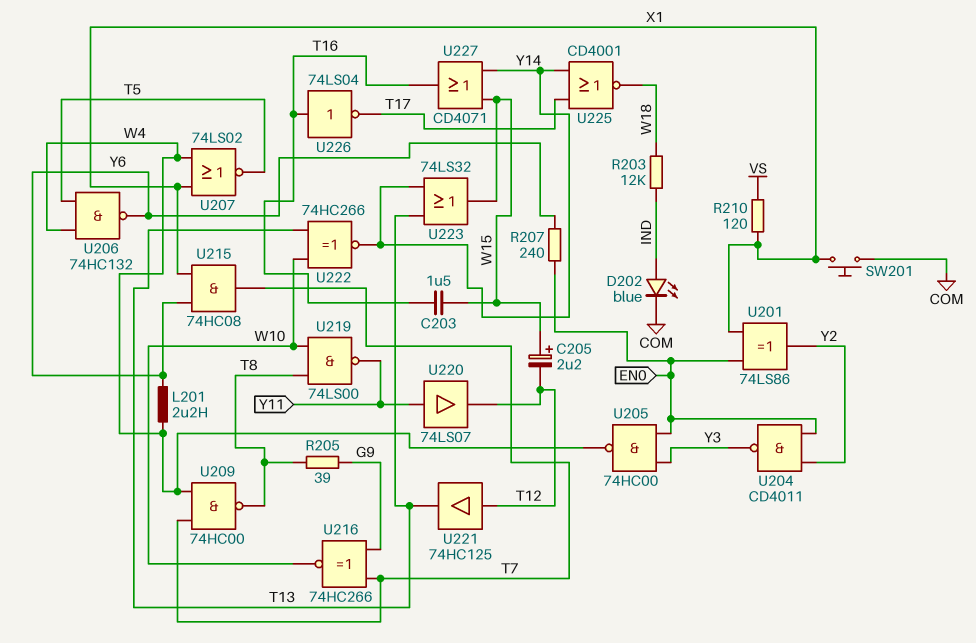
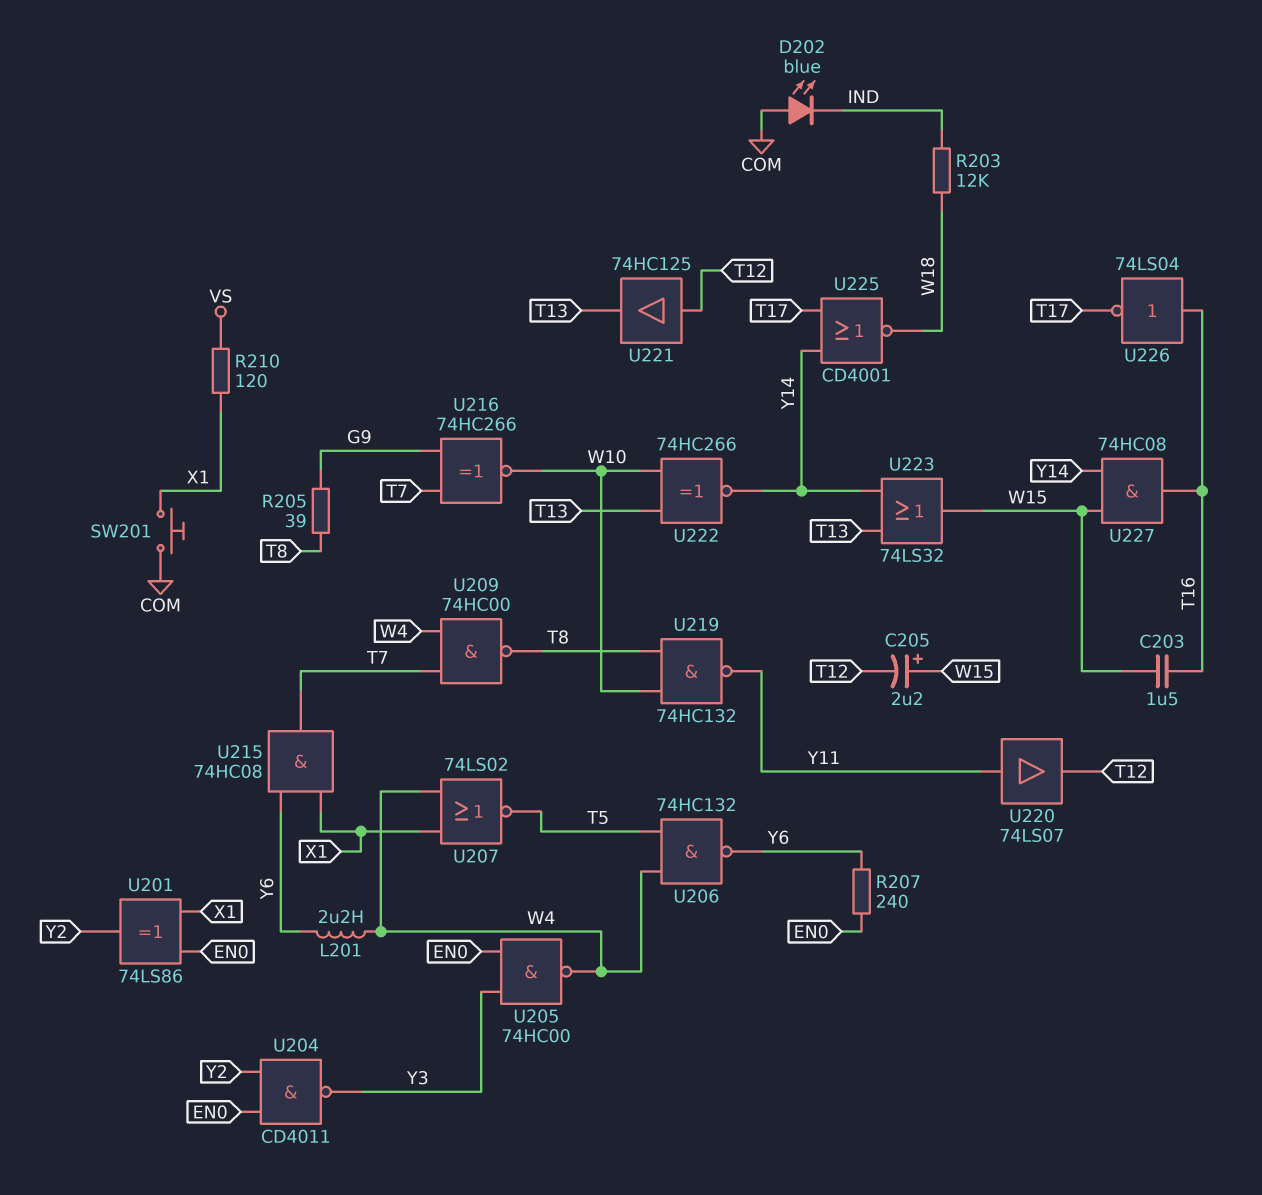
D202: LED blue (A IND, K COM) -> LED blue (A COM, K IND)
U219: NAND 74LS00 (in T8, in W10, out Y11) -> NAND 74HC132 (in T8, in W10, out Y11)
U227: OR CD4071 (in W15, in Y14, out T16) -> AND 74HC08 (in W15, in Y14, out T16)

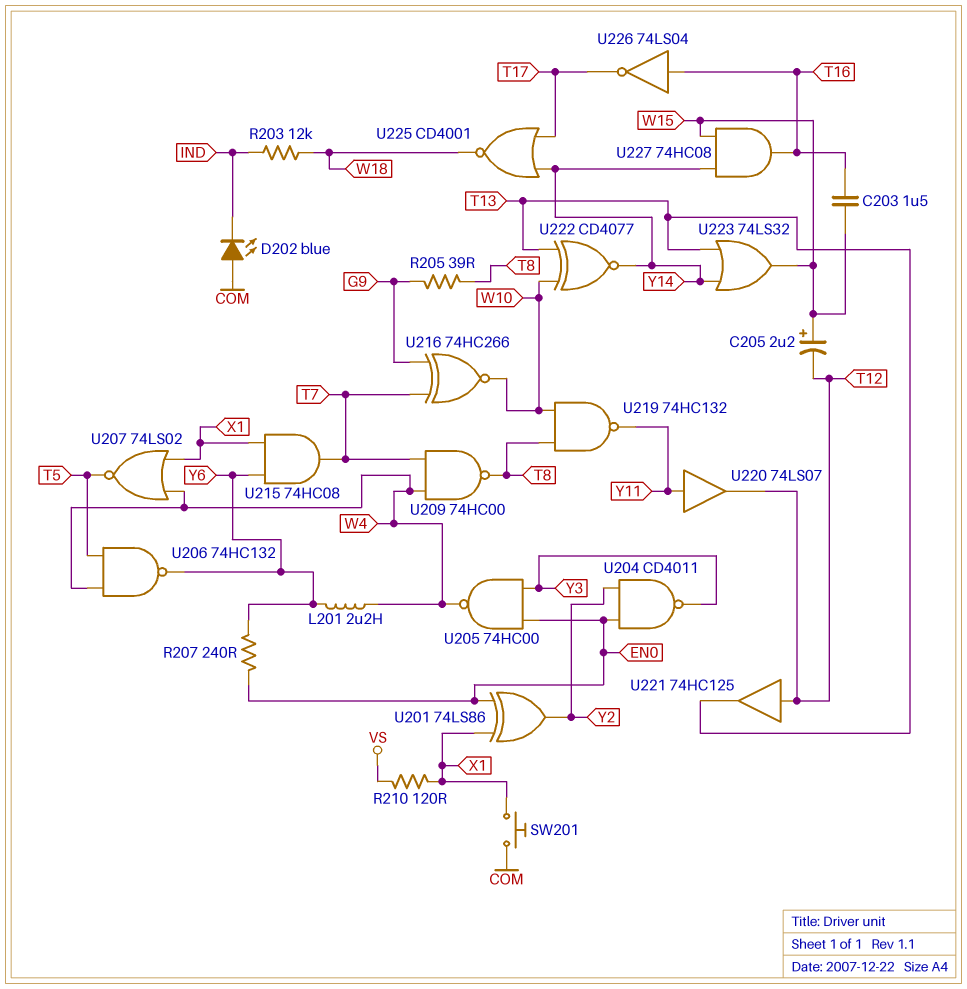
U222: XNOR 74HC266 (in T13, in W10, out Y14) -> XNOR CD4077 (in T13, in W10, out Y14)

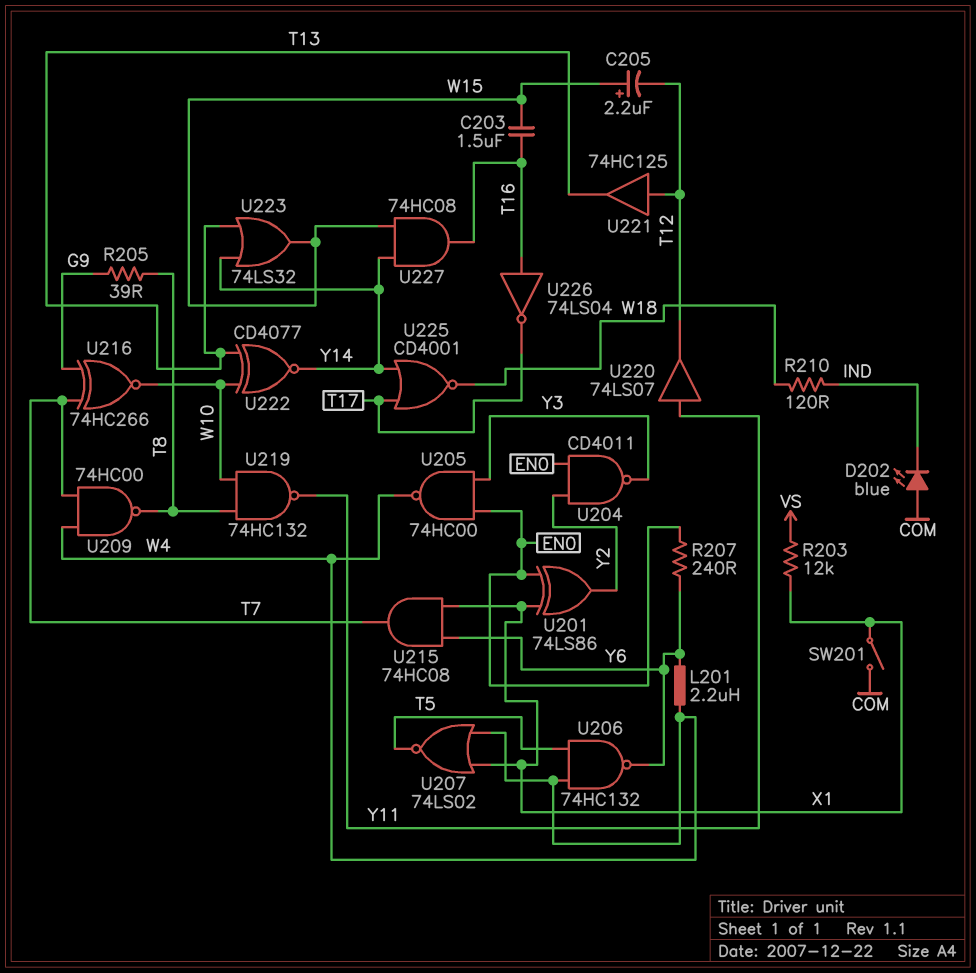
R203: 12k (IND, W18) -> 12k (VS, X1)
R210: 120 (VS, X1) -> 120 (IND, W18)
SW201: button (COM, X1) -> switch (COM, X1)

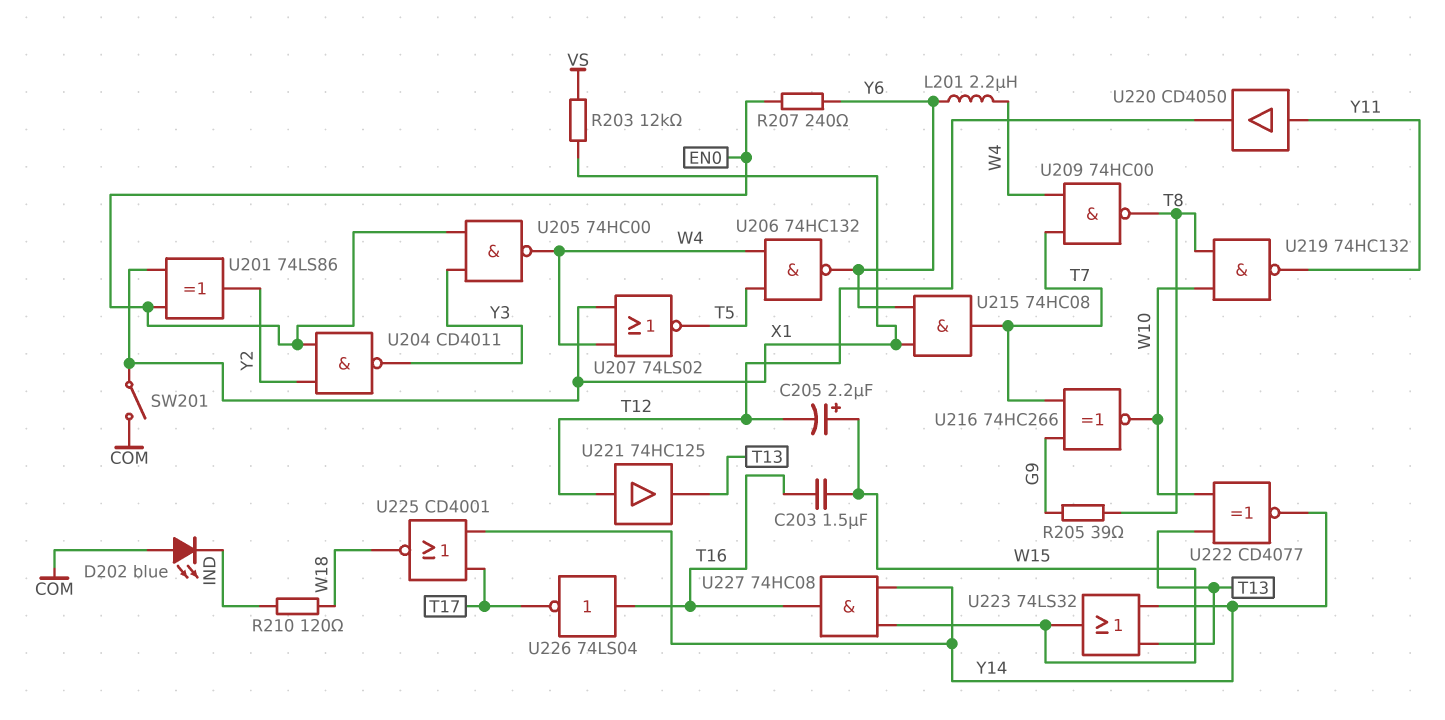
U220: buffer 74LS07 (in Y11, out T12) -> buffer CD4050 (in Y11, out T12)

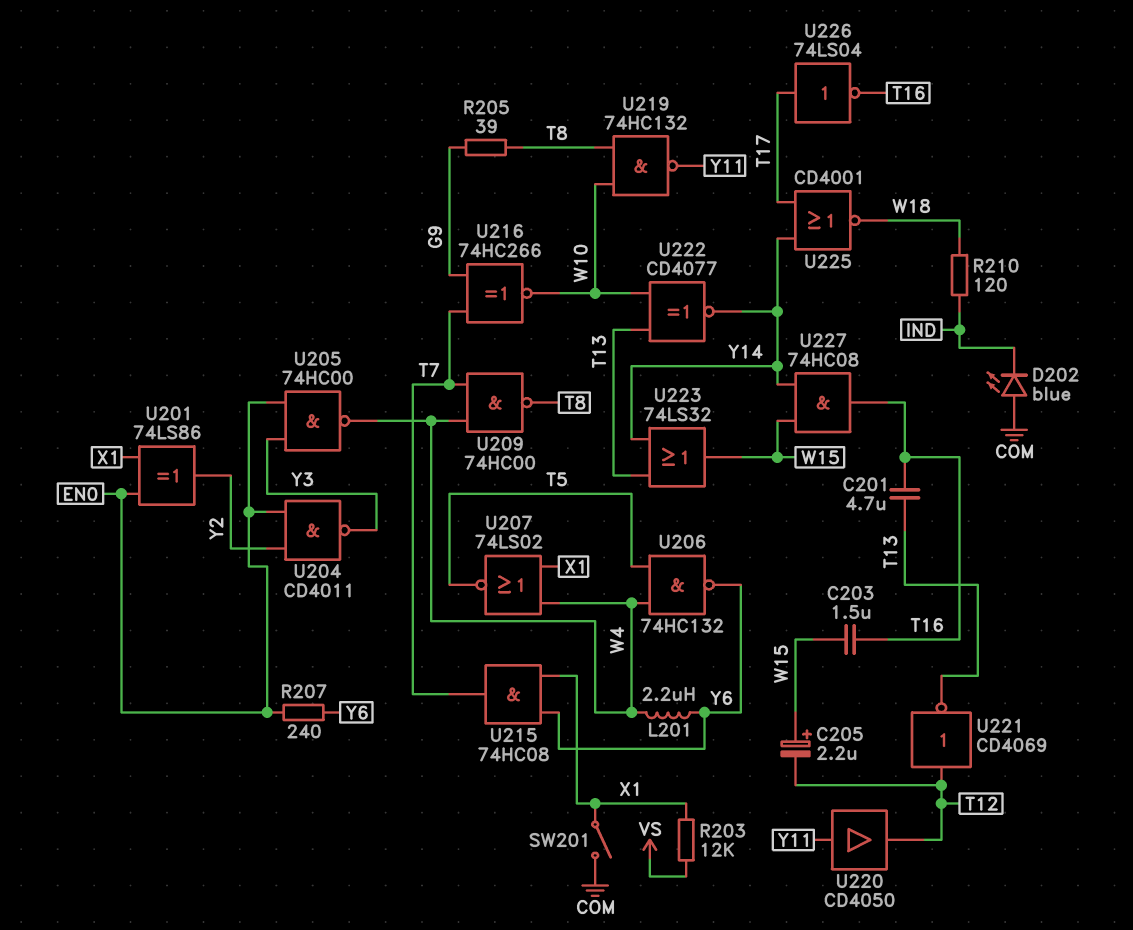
C201: none -> 4.7uF (T13, T16)
U221: buffer 74HC125 (in T12, out T13) -> NOT CD4069 (in T12, out T13)
U226: NOT 74LS04 (in T16, out T17) -> NOT 74LS04 (in T17, out T16)

